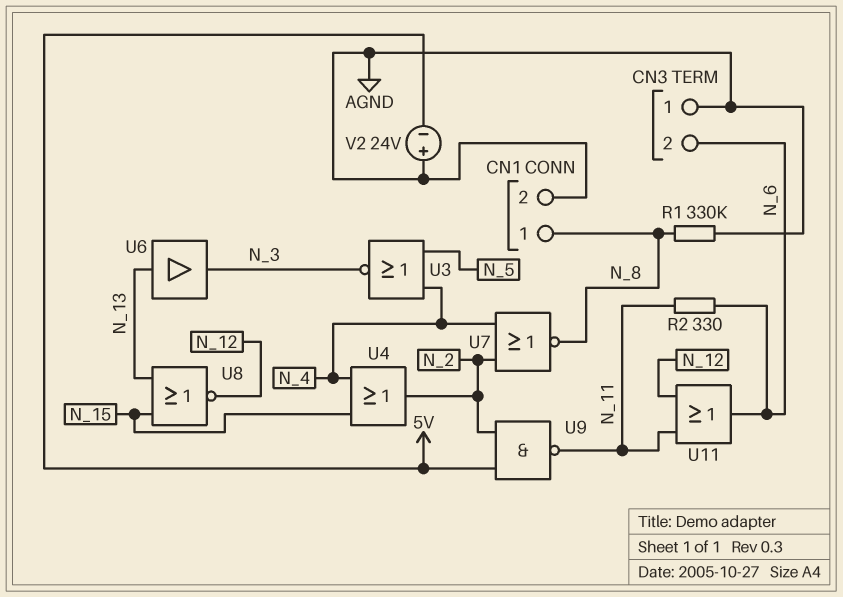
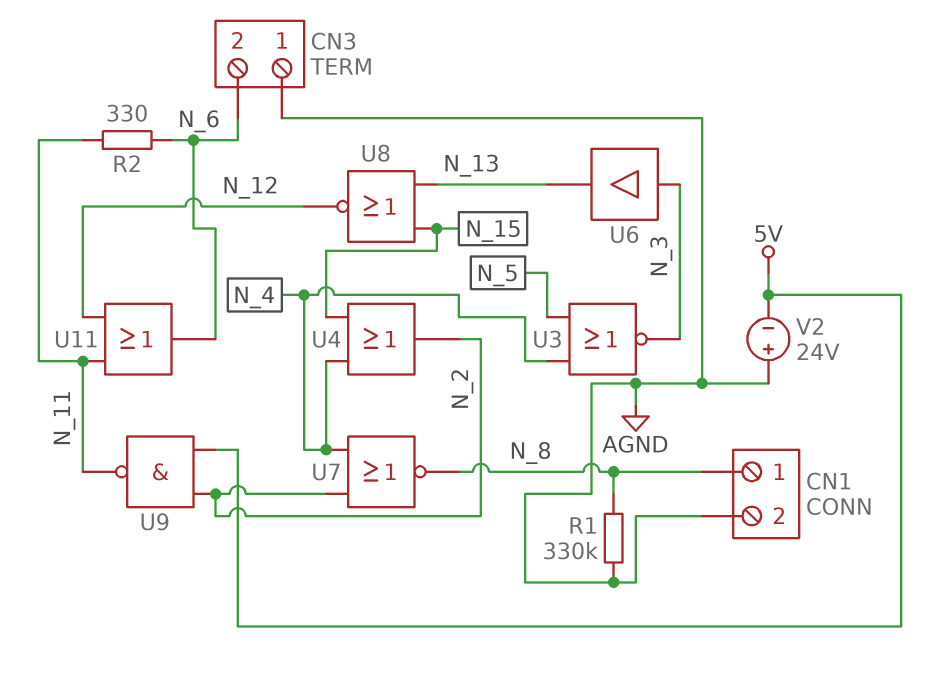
U6: buffer (in N_13, out N_3) -> buffer (in N_3, out N_13)

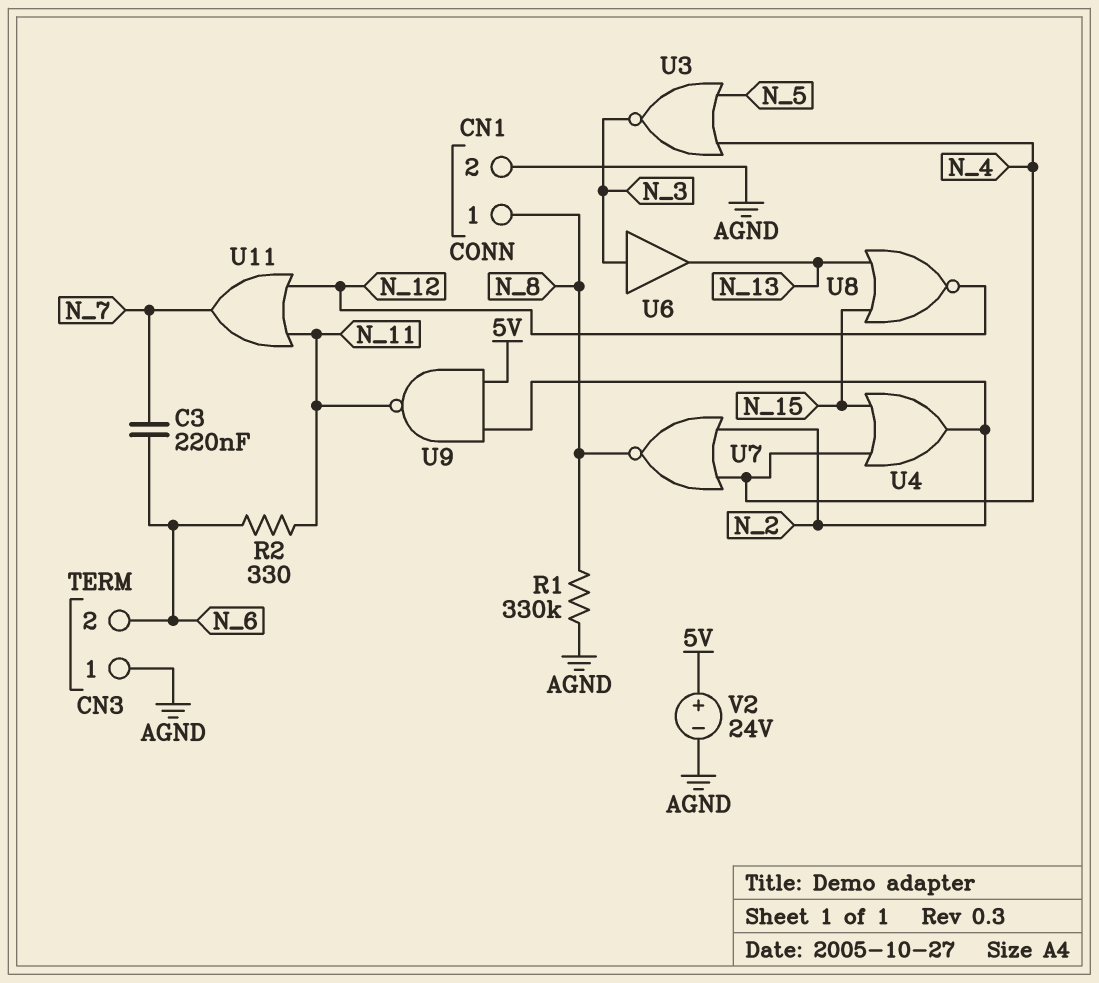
C3: none -> 220nF (N_6, N_7)
U11: OR (in N_11, in N_12, out N_6) -> OR (in N_11, in N_12, out N_7)
V2: 24V (plus AGND, minus 5V) -> 24V (plus 5V, minus AGND)

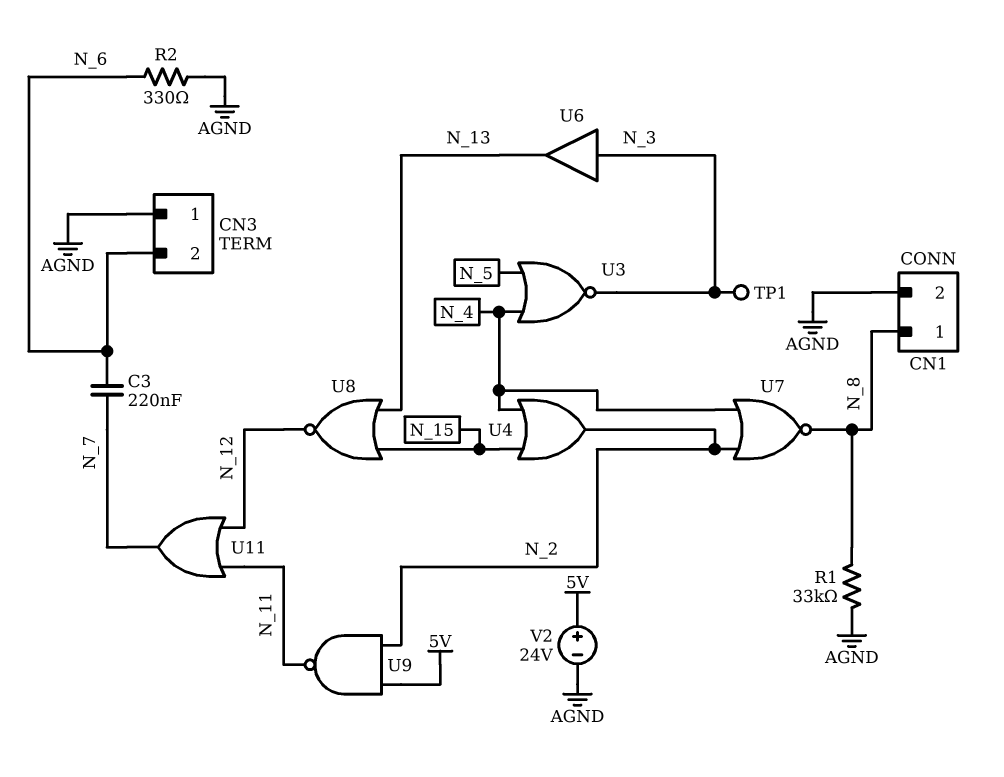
R1: 330k (AGND, N_8) -> 33k (AGND, N_8)
R2: 330 (N_6, N_11) -> 330 (AGND, N_6)
TP1: none -> test point (N_3)

